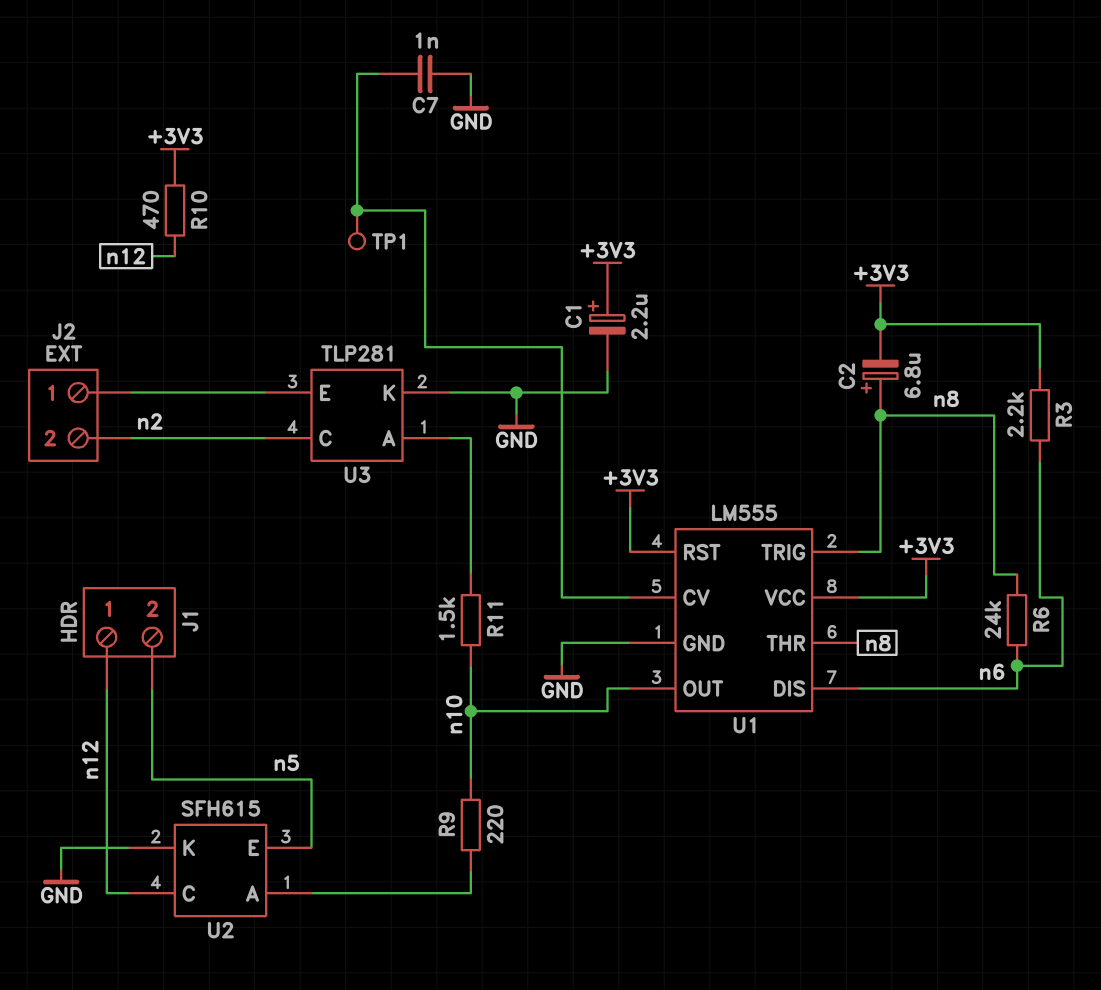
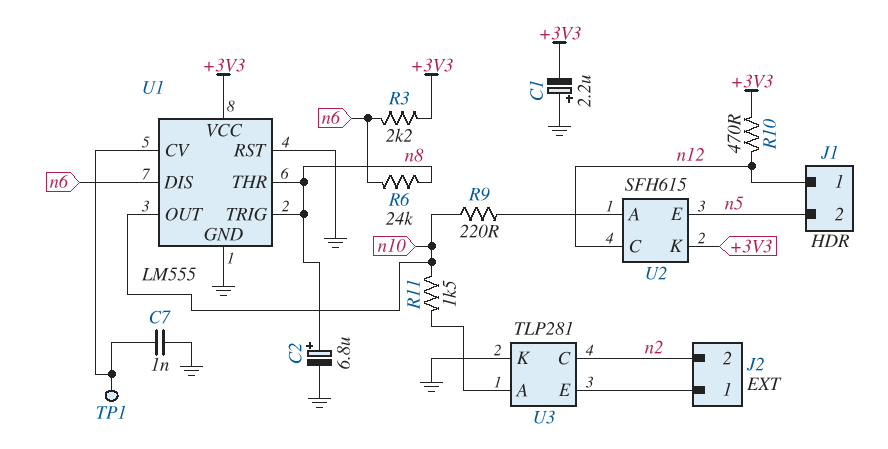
C1: 2.2uF (plus +3V3, minus GND) -> 2.2uF (plus GND, minus +3V3)
C2: 6.8uF (plus n8, minus +3V3) -> 6.8uF (plus n8, minus GND)
U1 pin RST: +3V3 -> GND
U2 pin K: GND -> +3V3

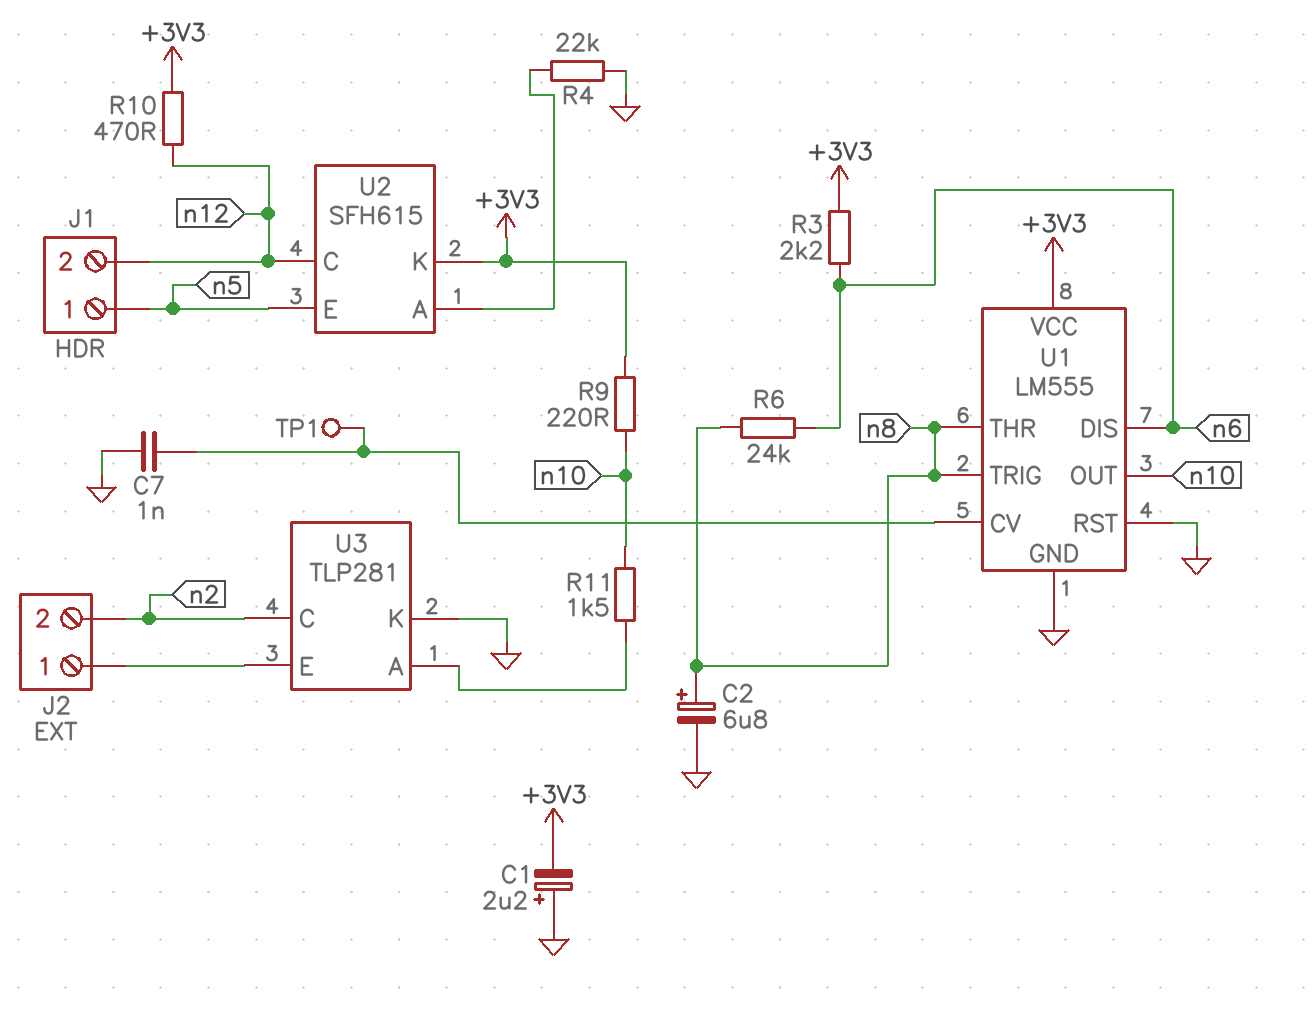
J1 pin 1: n12 -> n5
J1 pin 2: n5 -> n12
R4: none -> 22k (GND, U2/A)
R9: 220 (U2/A, n10) -> 220 (+3V3, n10)

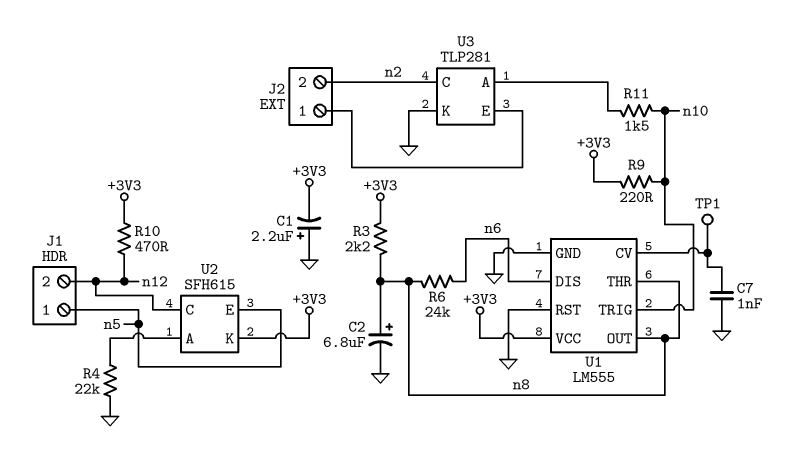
R3: 2.2k (+3V3, n6) -> 2.2k (+3V3, n8)
U1 pin OUT: n10 -> n8
U1 pin TRIG: n8 -> n10

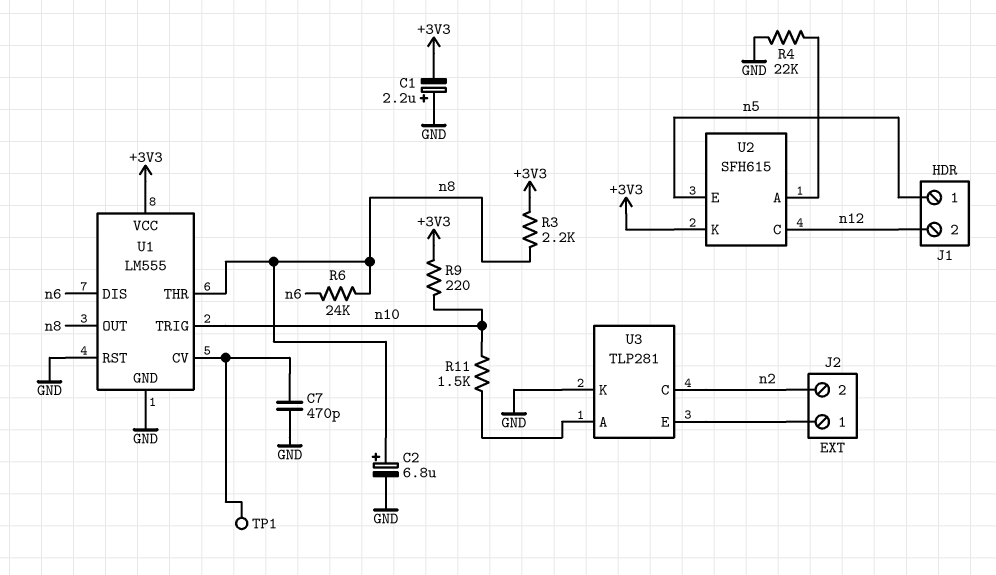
C7: 1nF (GND, U1/CV) -> 470pF (GND, U1/CV)
R10: 470 (+3V3, n12) -> none

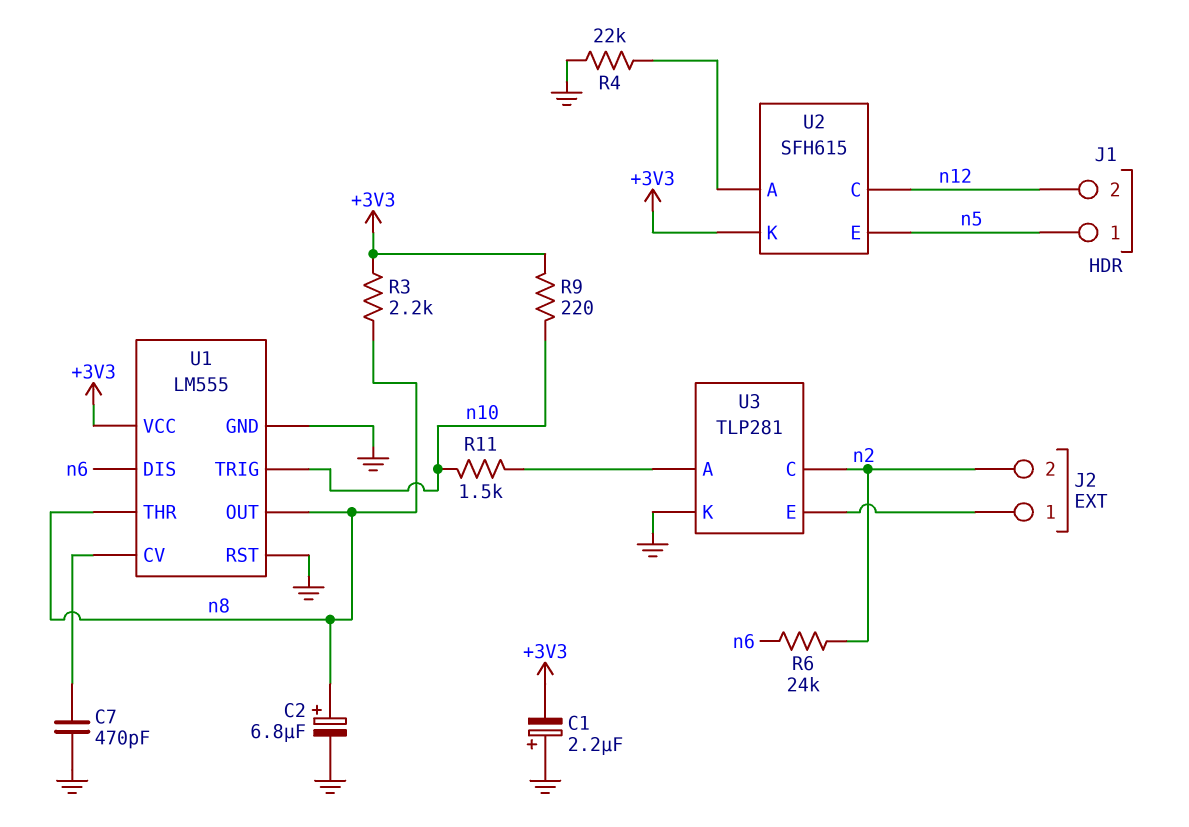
R6: 24k (n6, n8) -> 24k (n2, n6)
TP1: test point (U1/CV) -> none

